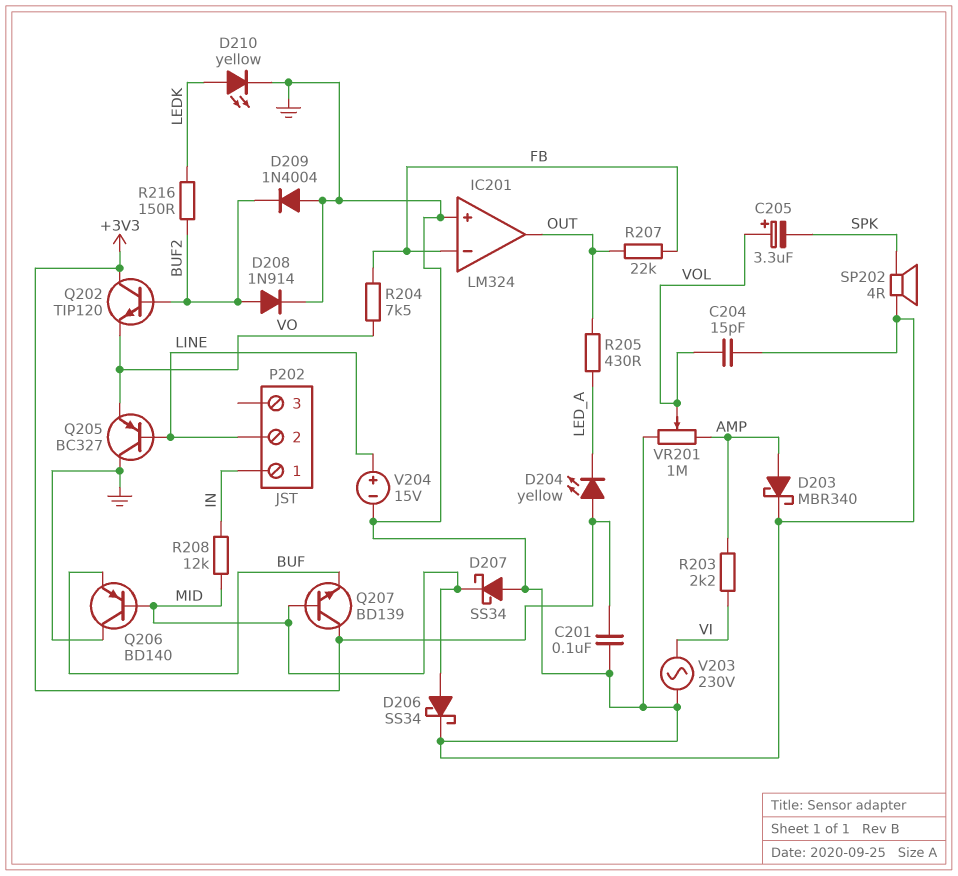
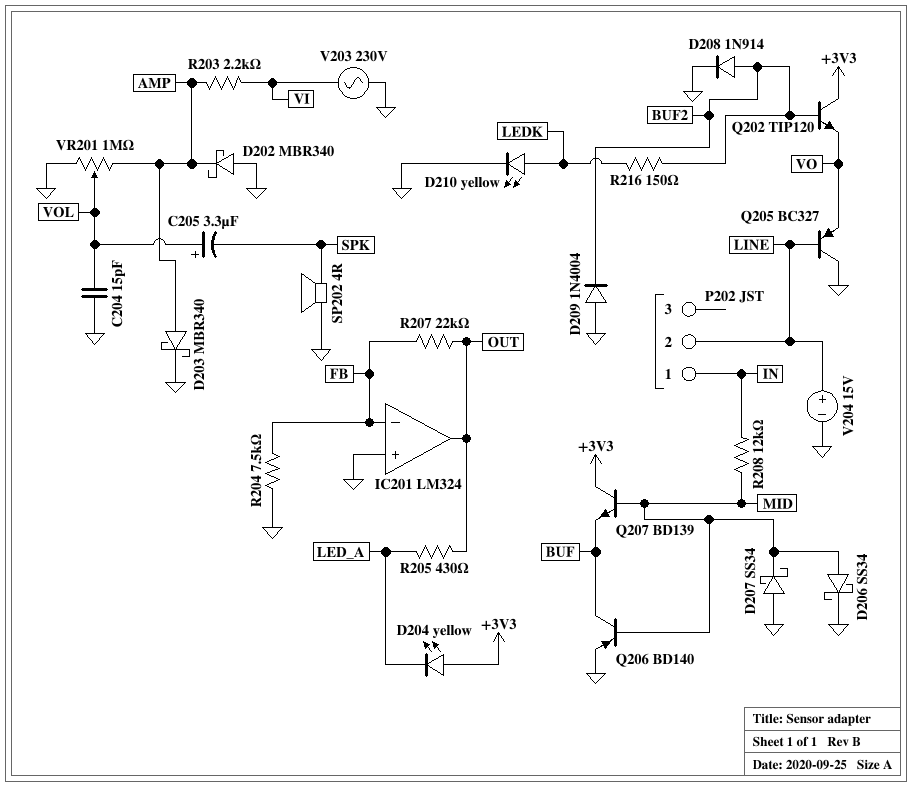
C201: 100nF (+3V3, GND) -> none
D202: none -> schottky MBR340 (A GND, K AMP)
Q206: PNP BD140 (B MID, C GND, E BUF) -> PNP BD140 (B MID, C BUF, E GND)
R204: 7.5k (FB, VO) -> 7.5k (FB, GND)

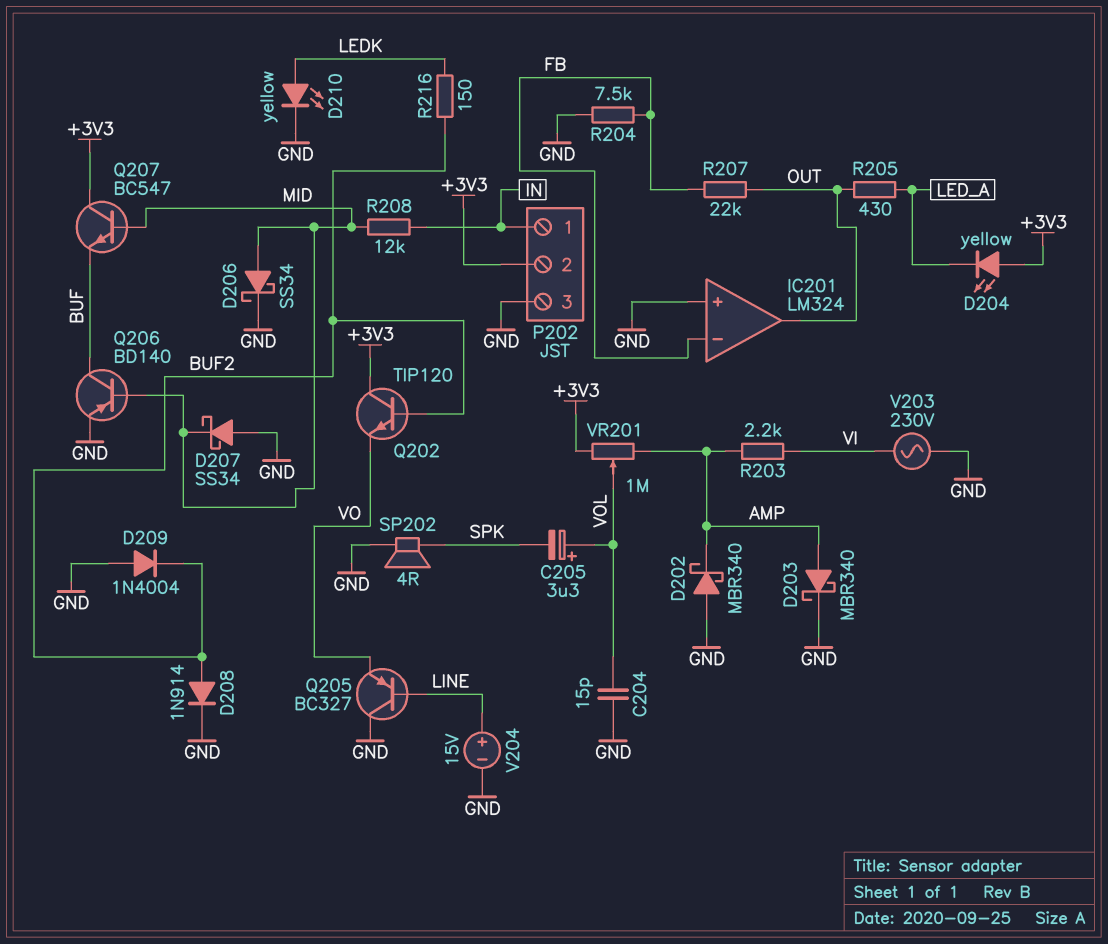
P202 pin 2: LINE -> +3V3
P202 pin 3: none -> GND
Q207: NPN BD139 (B MID, C +3V3, E BUF) -> NPN BC547 (B MID, C +3V3, E BUF)
VR201: 1M (AMP, GND, wiper VOL) -> 1M (+3V3, AMP, wiper VOL)

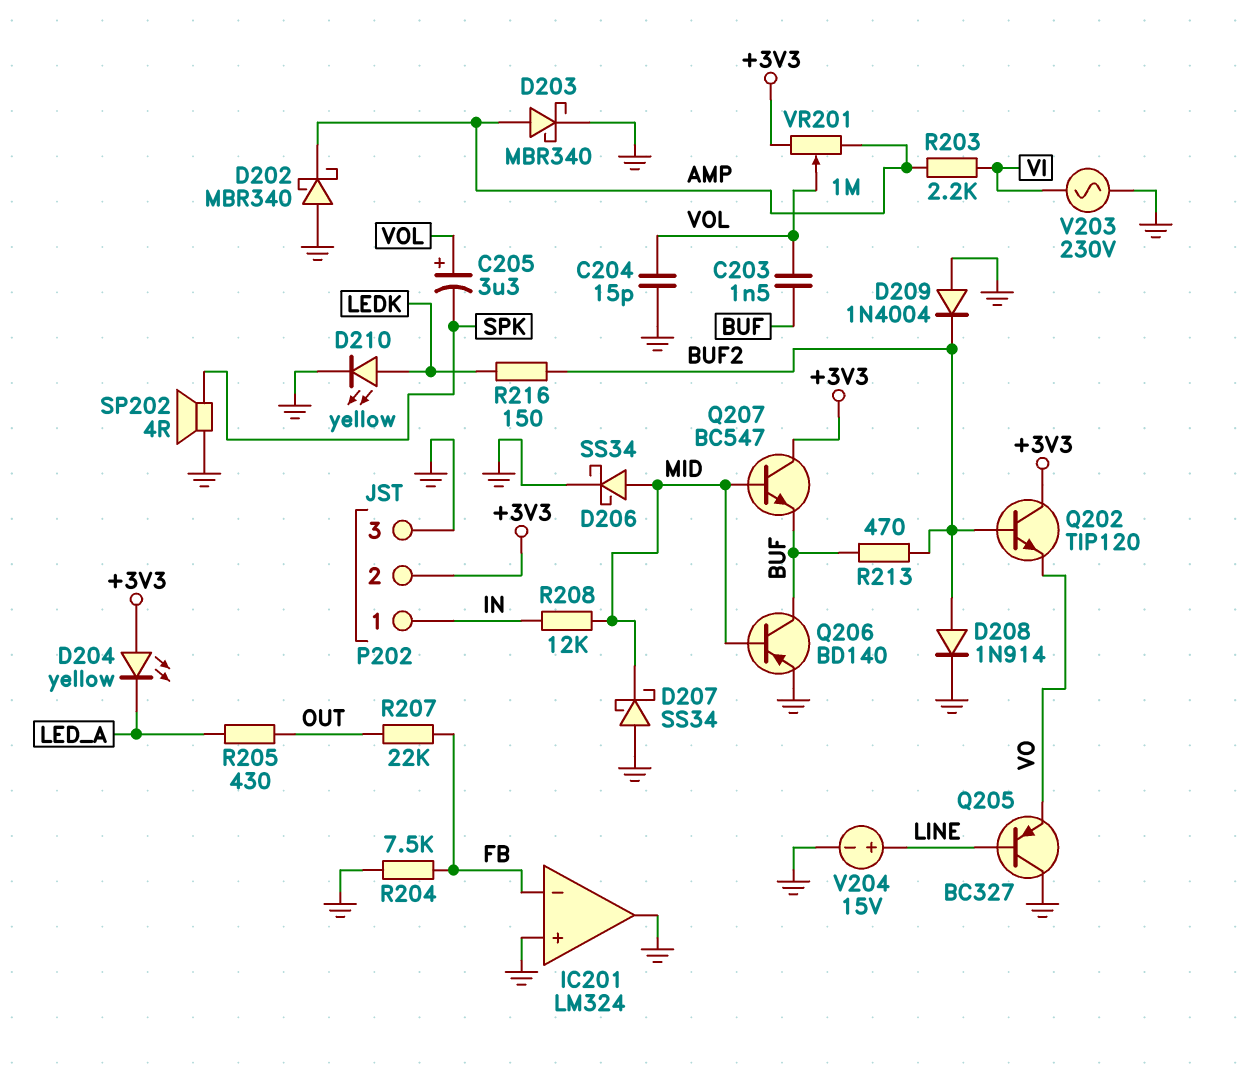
C203: none -> 1.5nF (BUF, VOL)
IC201 pin out: OUT -> GND
R213: none -> 470 (BUF, BUF2)

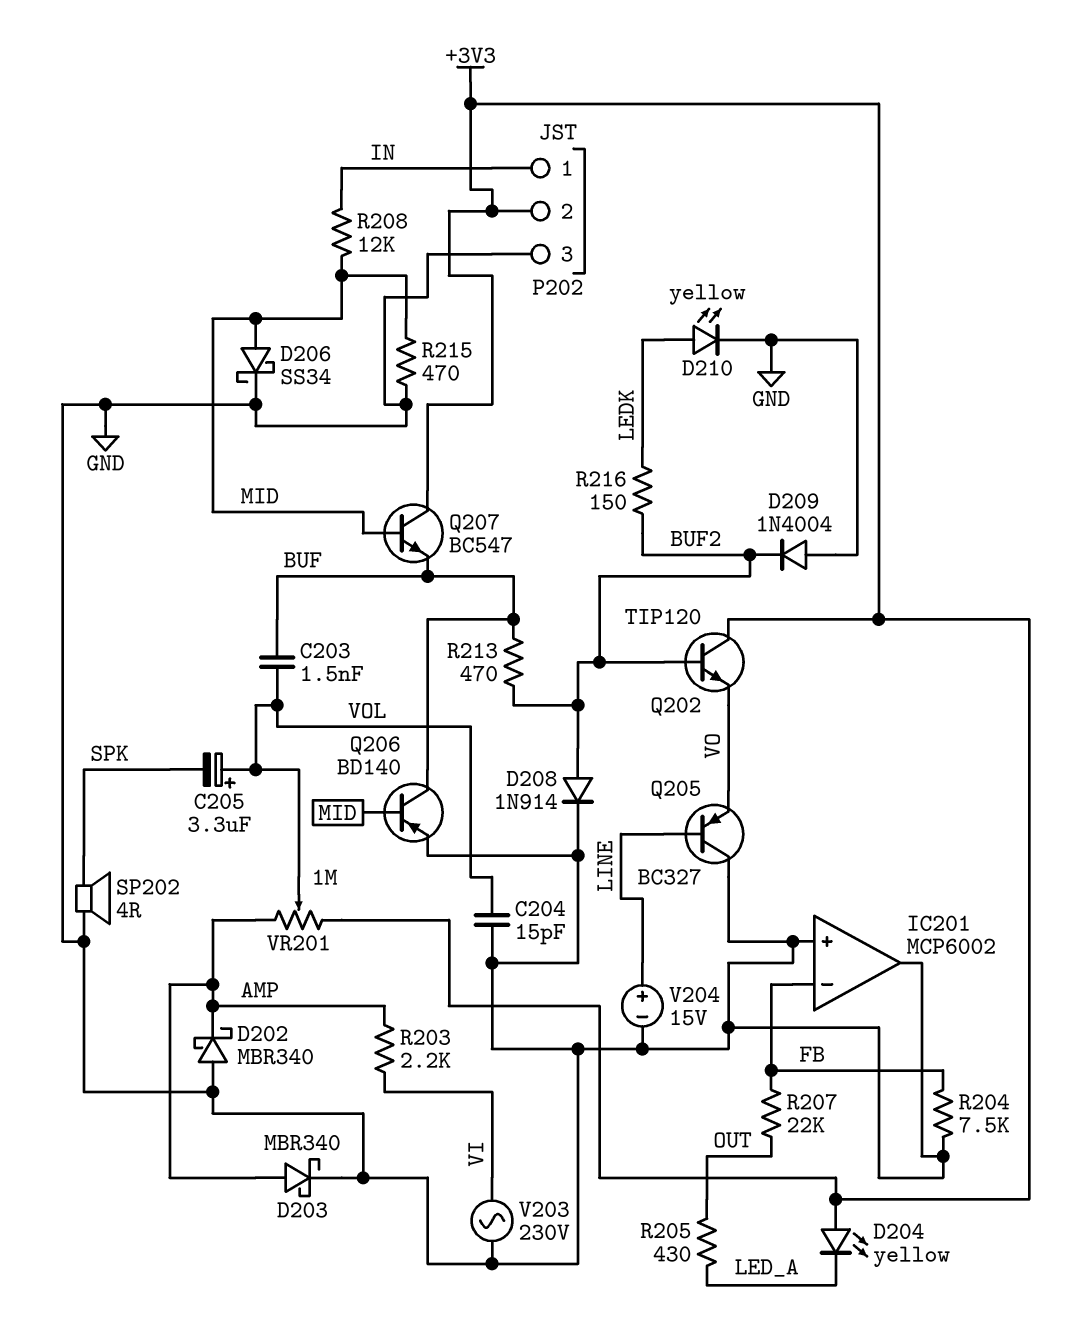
D207: schottky SS34 (A GND, K MID) -> none
IC201: LM324 -> MCP6002
R215: none -> 470 (GND, MID)

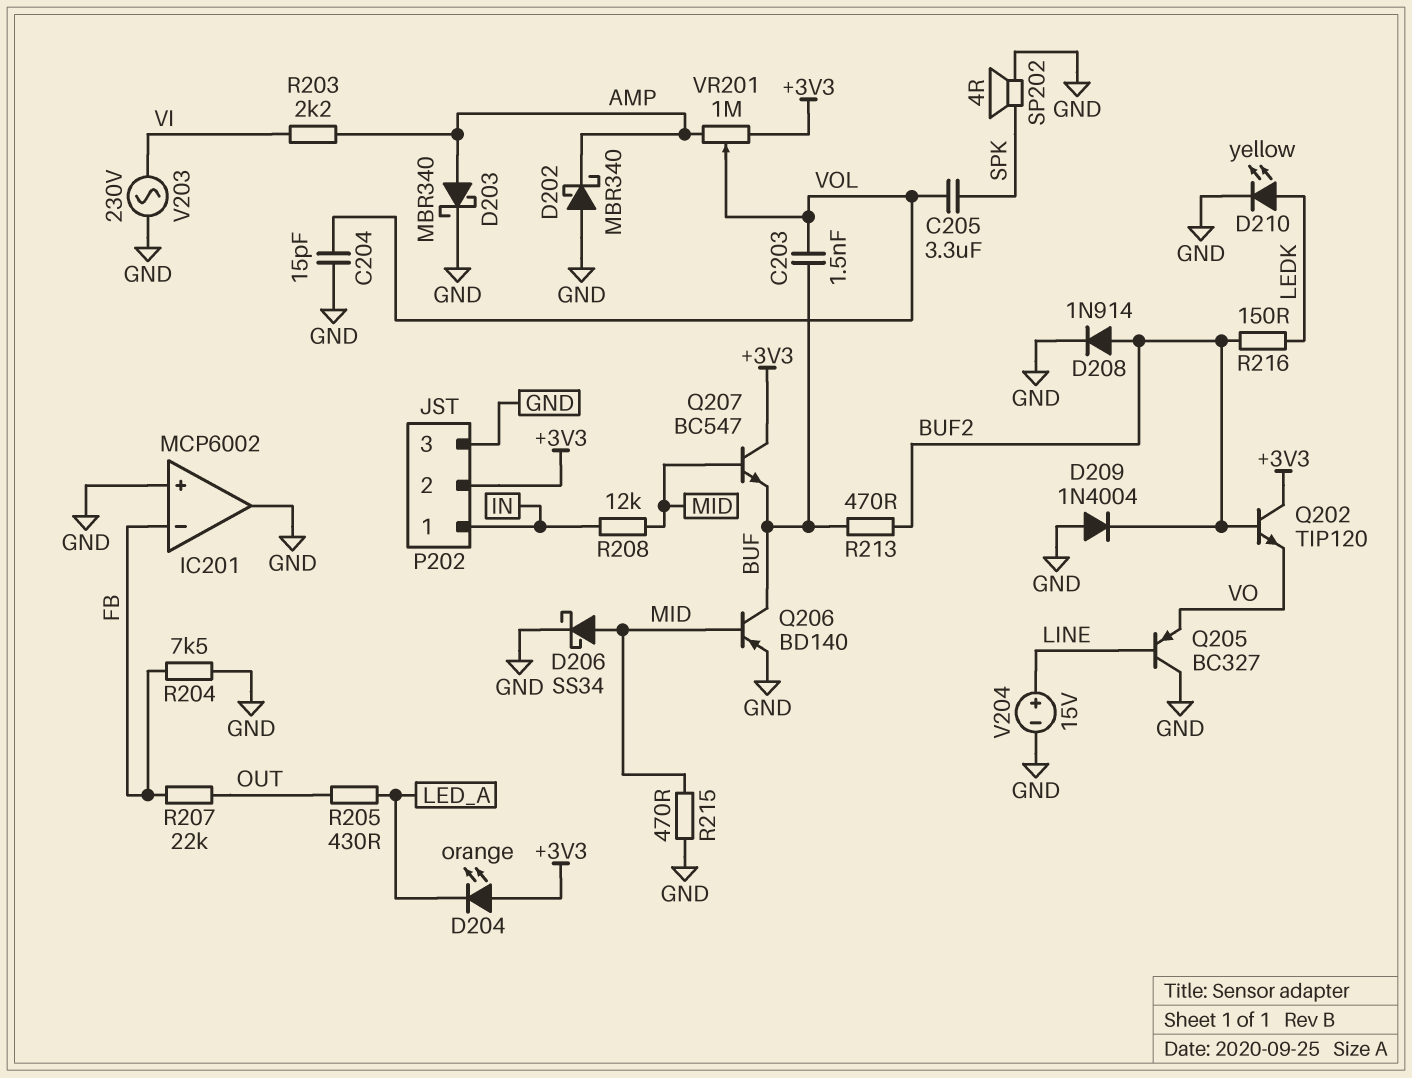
C205: 3.3uF (plus VOL, minus SPK) -> 3.3uF (SPK, VOL)
D204: LED yellow (A +3V3, K LED_A) -> LED orange (A +3V3, K LED_A)

